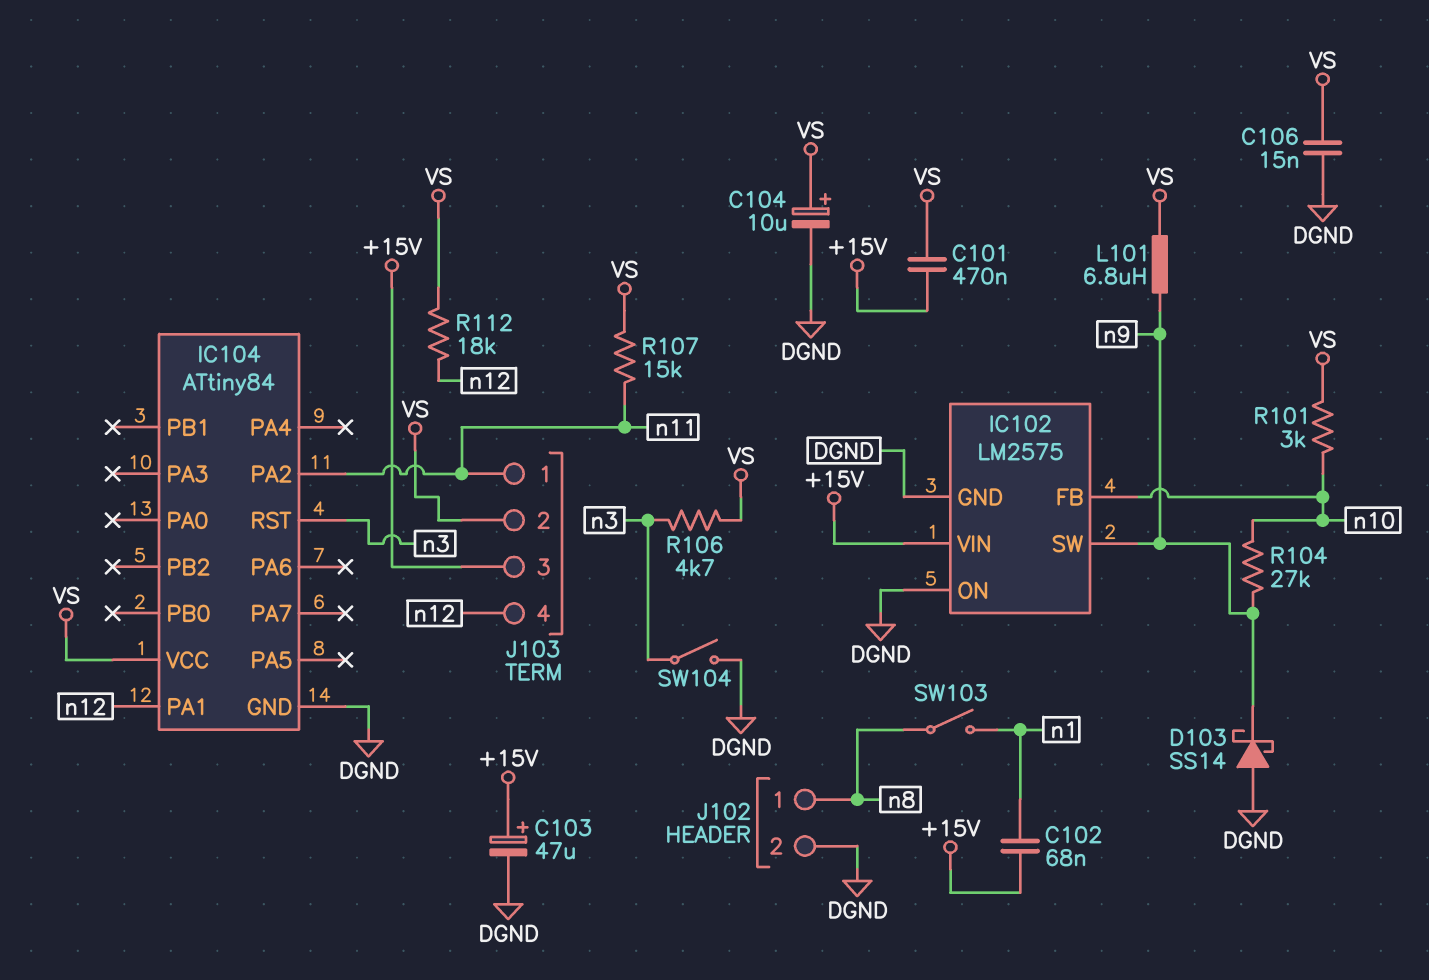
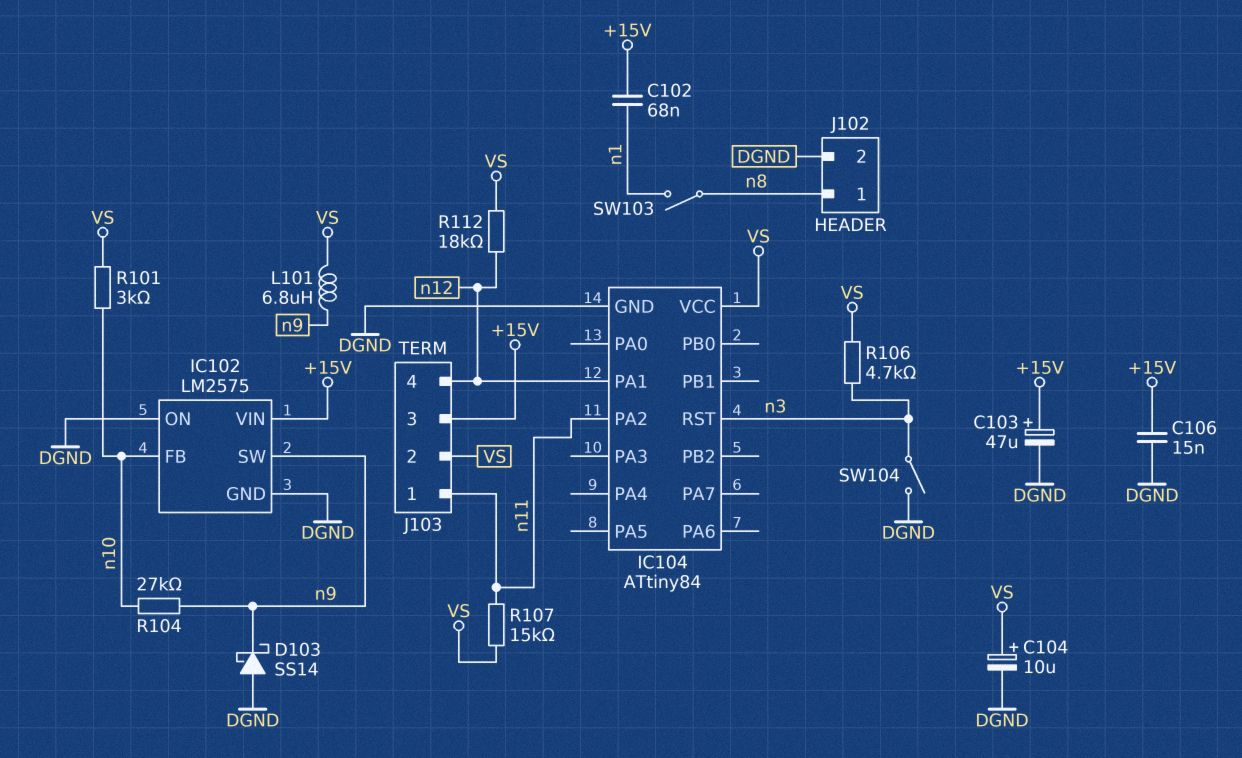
C101: 470nF (+15V, VS) -> none
C106: 15nF (DGND, VS) -> 15nF (+15V, DGND)

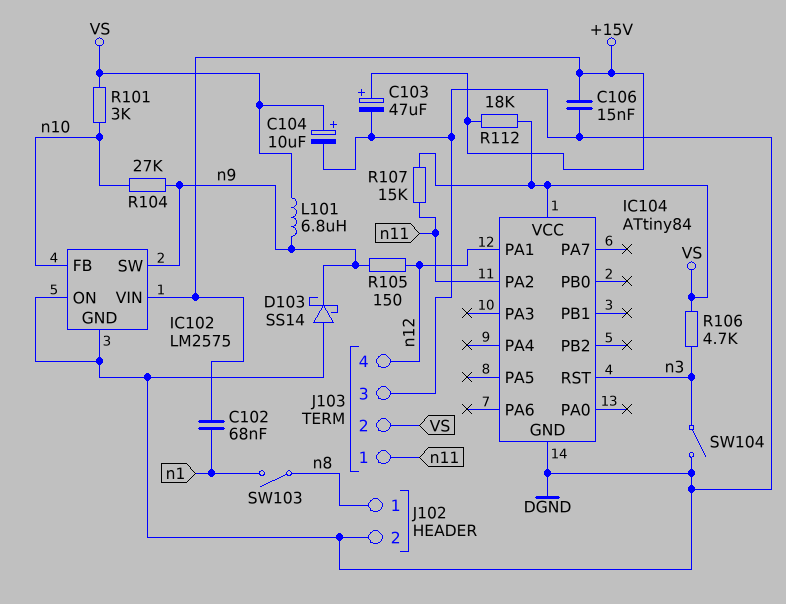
J103 pin 3: +15V -> DGND
R105: none -> 150 (n9, n12)
R112: 18k (VS, n12) -> 18k (+15V, VS)

